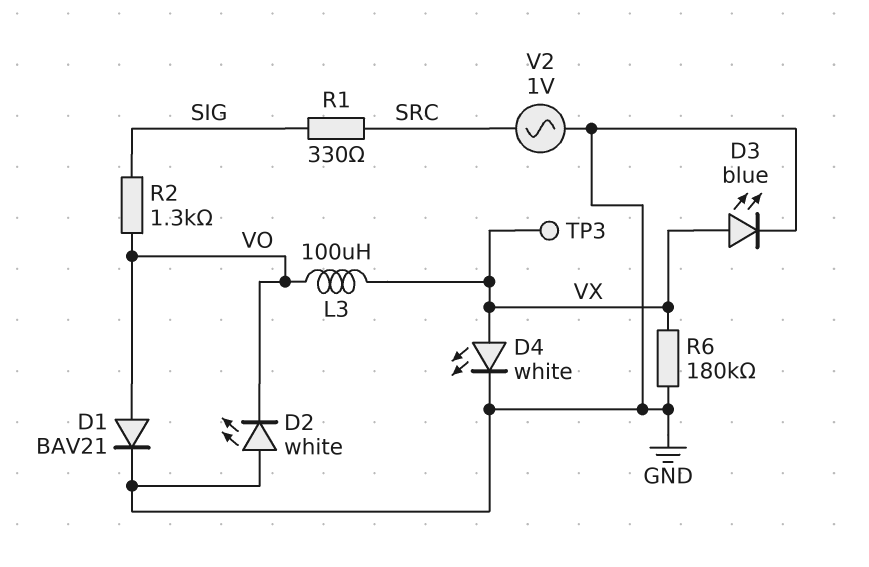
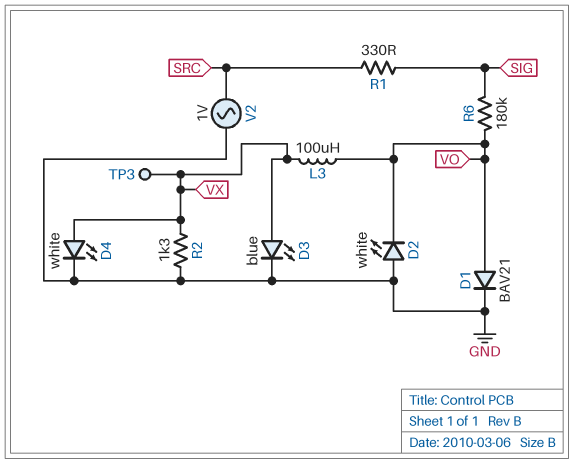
R2: 1.3k (SIG, VO) -> 1.3k (GND, VX)
R6: 180k (GND, VX) -> 180k (SIG, VO)

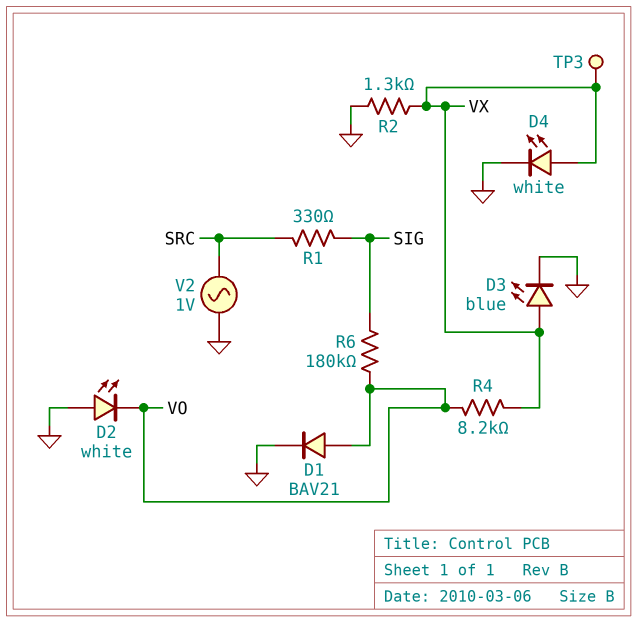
L3: 100uH (VO, VX) -> none
R4: none -> 8.2k (VO, VX)

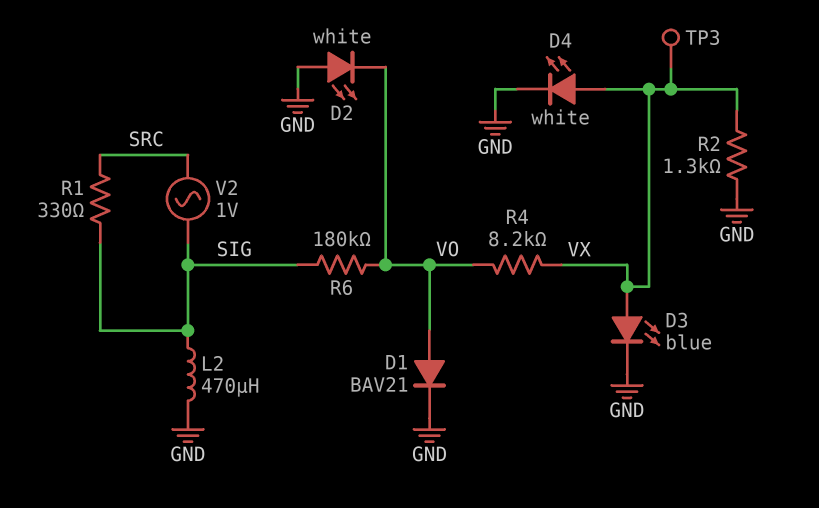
L2: none -> 470uH (GND, SIG)
V2: AC 1V (GND, SRC) -> AC 1V (SIG, SRC)

